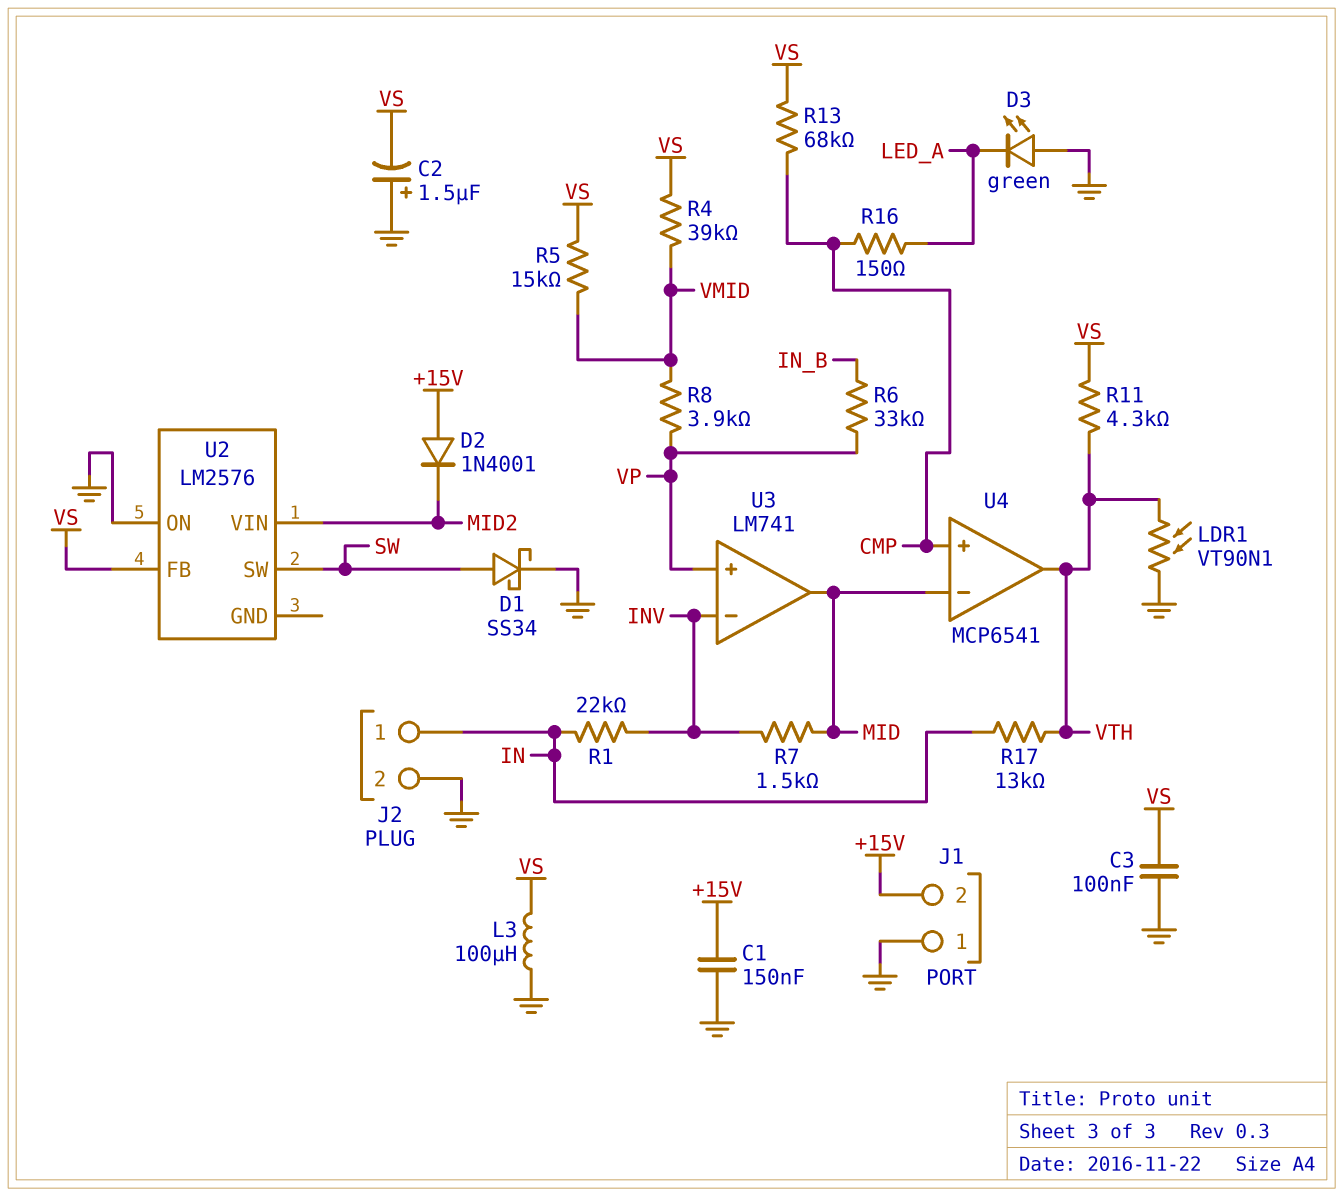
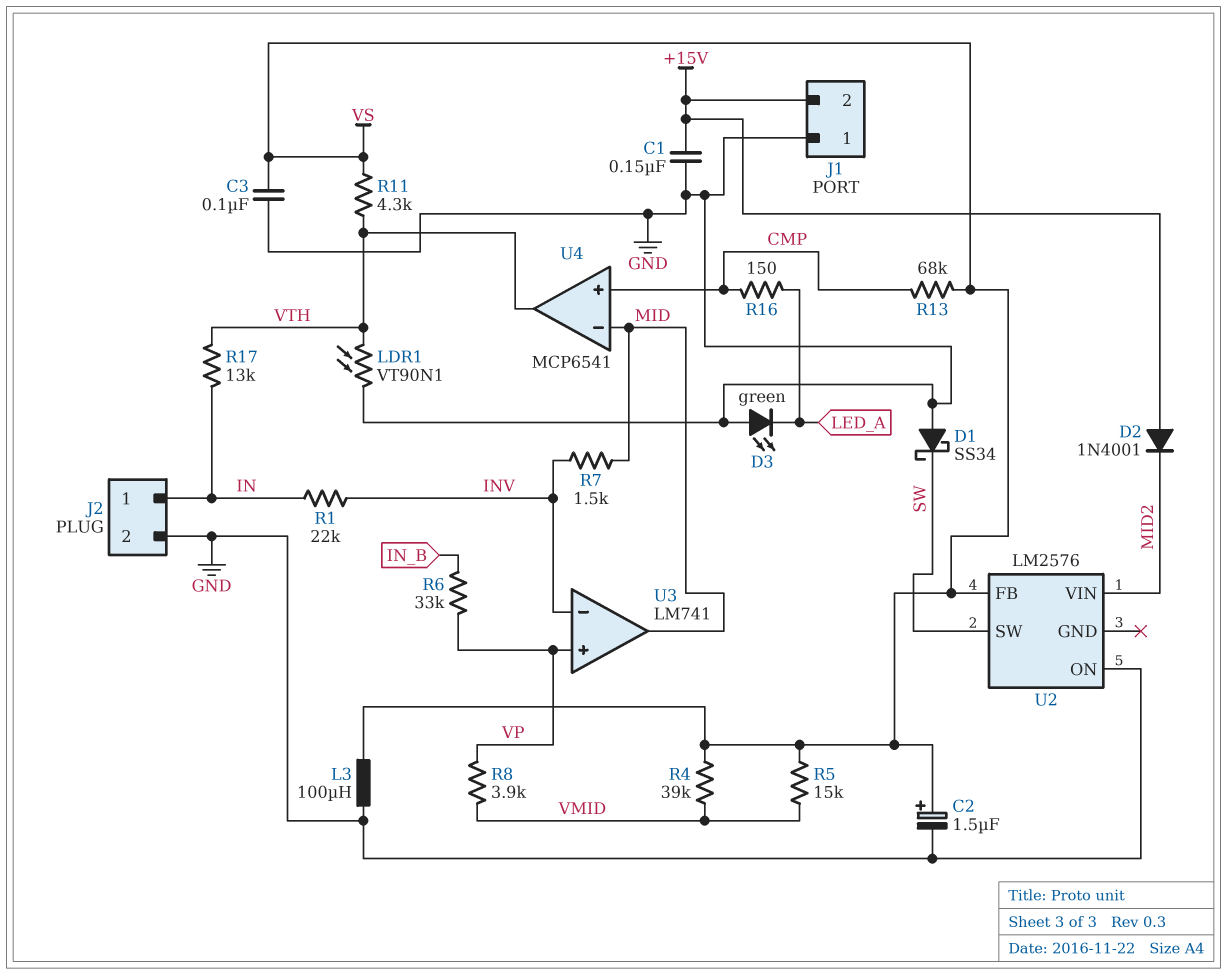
C2: 1.5uF (plus GND, minus VS) -> 1.5uF (plus VS, minus GND)
D1: schottky SS34 (A SW, K GND) -> schottky SS34 (A GND, K SW)

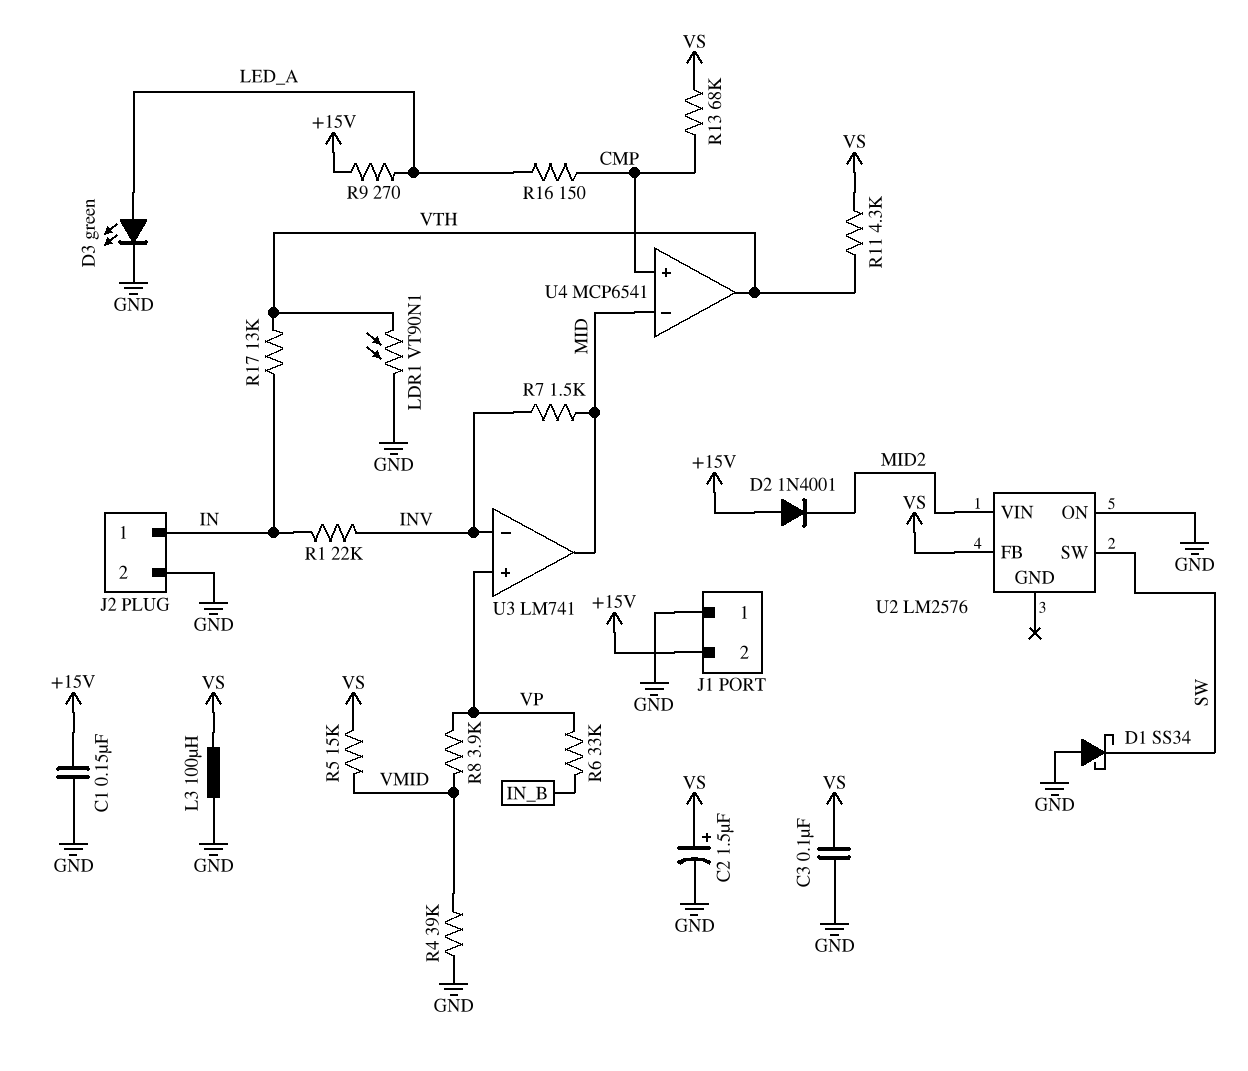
D3: LED green (A GND, K LED_A) -> LED green (A LED_A, K GND)
R4: 39k (VMID, VS) -> 39k (GND, VMID)
R9: none -> 270 (+15V, LED_A)

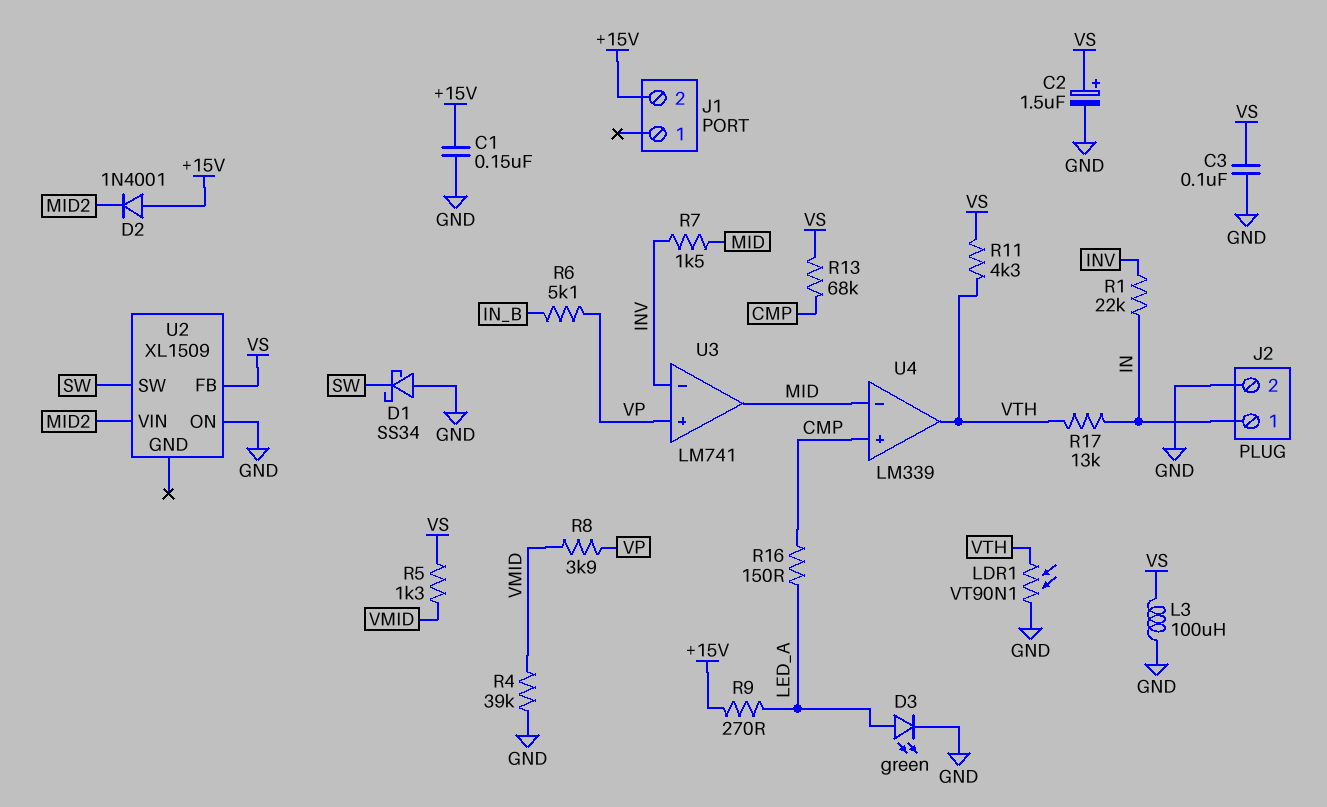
J1 pin 1: GND -> none
R5: 15k (VMID, VS) -> 1.3k (VMID, VS)
R6: 33k (IN_B, VP) -> 5.1k (IN_B, VP)
U2: LM2576 -> XL1509
U4: MCP6541 -> LM339

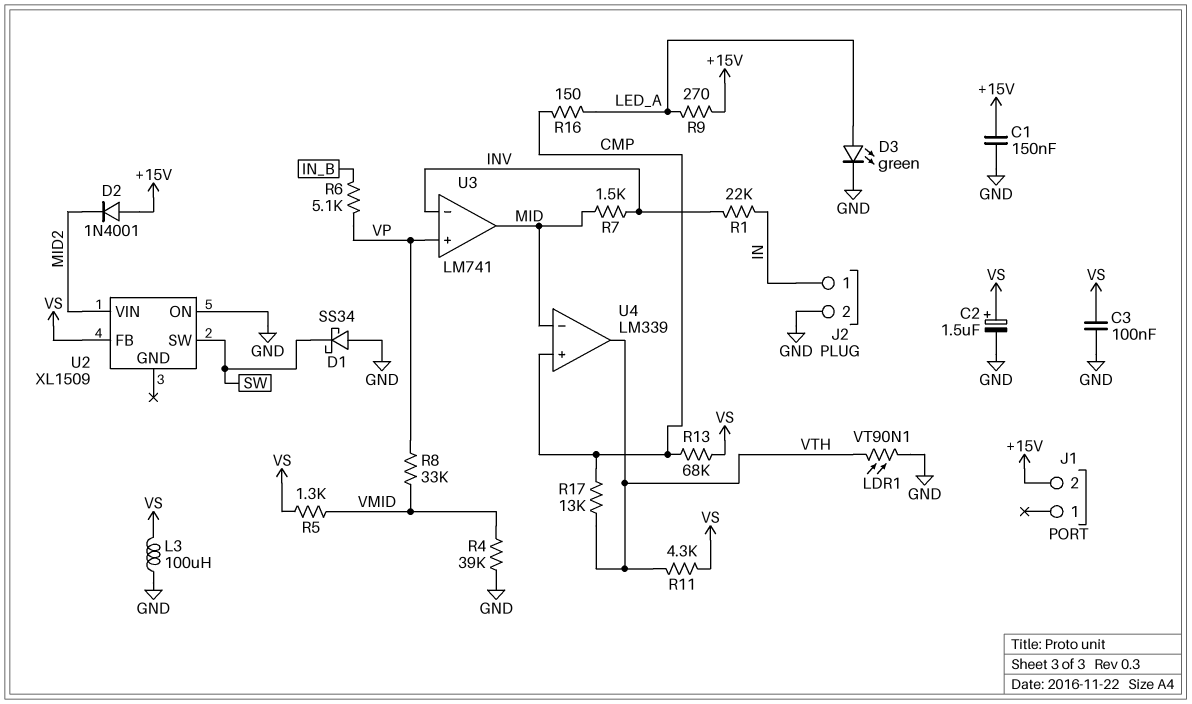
R8: 3.9k (VMID, VP) -> 33k (VMID, VP)
R17: 13k (IN, VTH) -> 13k (CMP, VTH)

